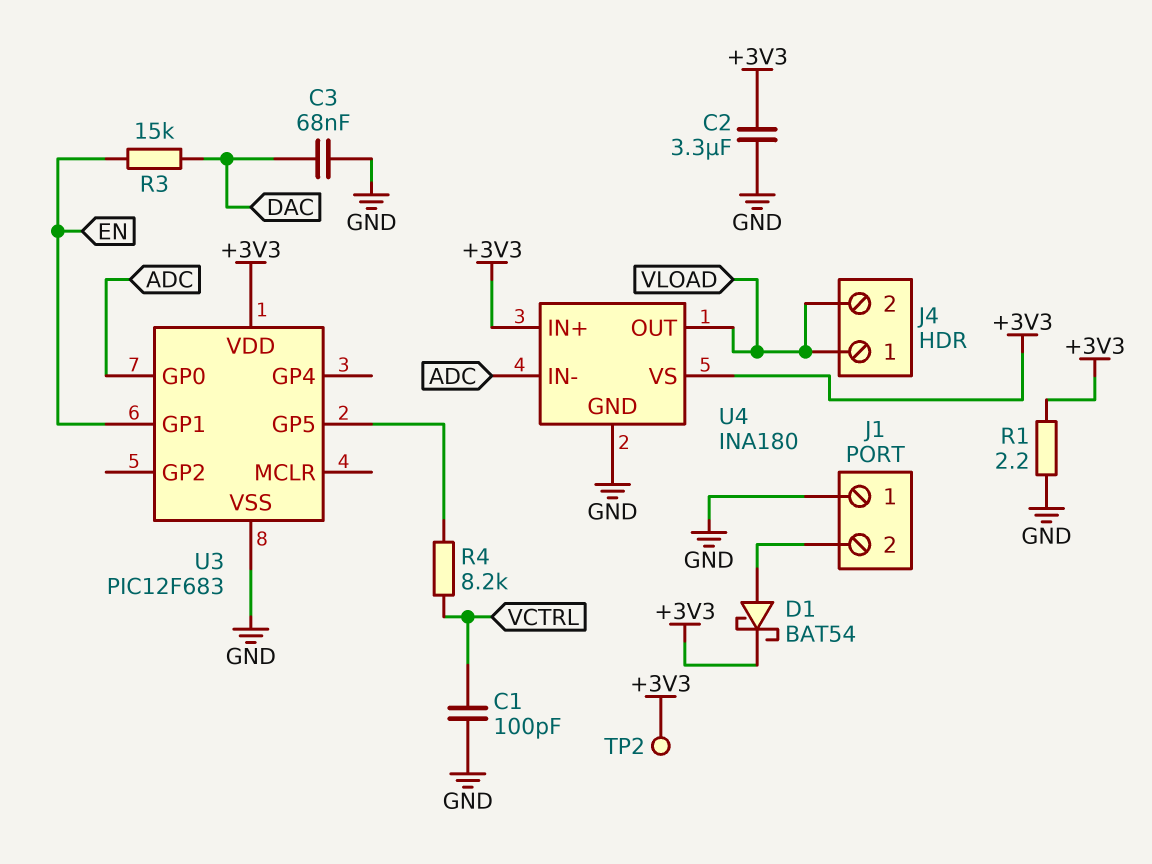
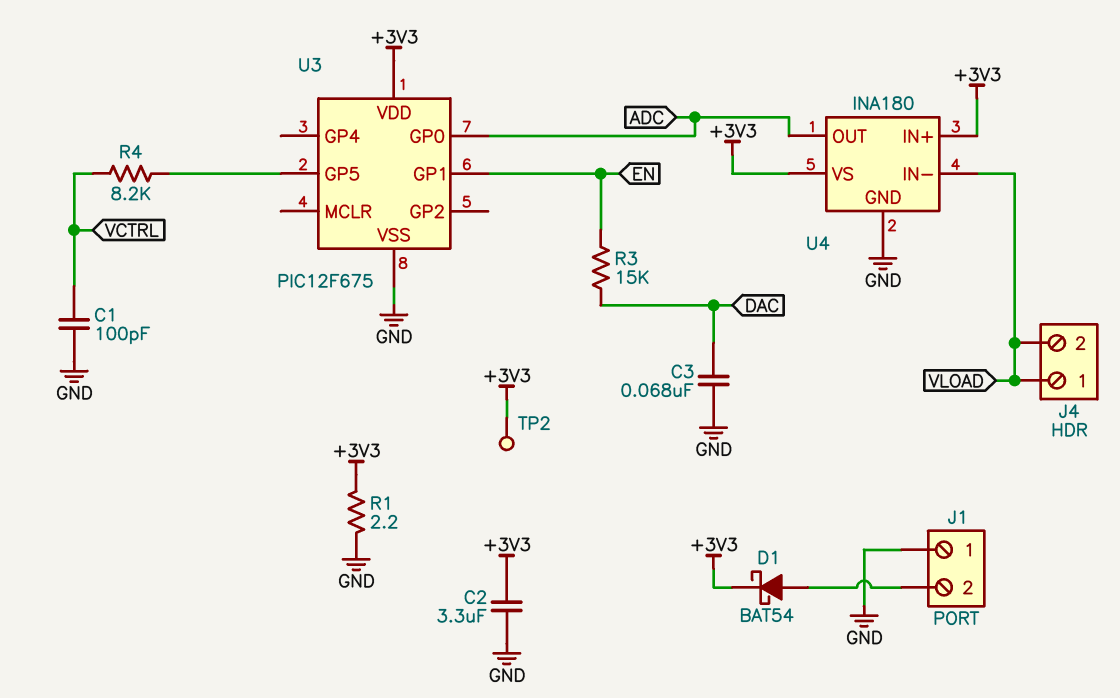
U3: PIC12F683 -> PIC12F675
U4 pin IN-: ADC -> VLOAD
U4 pin OUT: VLOAD -> ADC

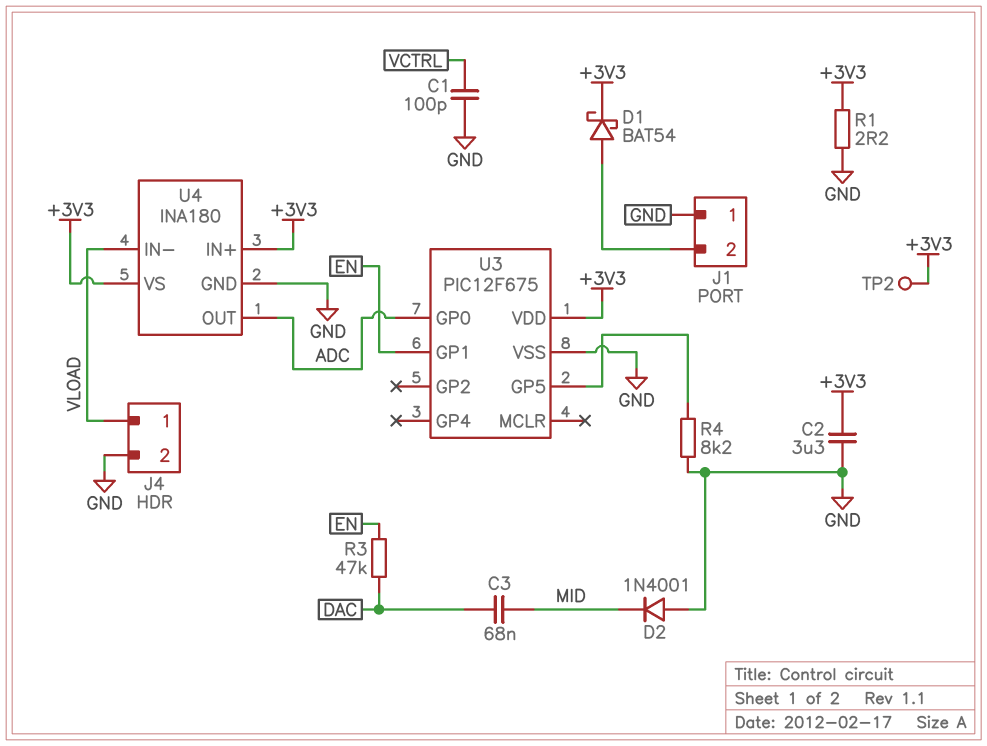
C3: 68nF (DAC, GND) -> 68nF (DAC, MID)
D2: none -> diode 1N4001 (A GND, K MID)
J4 pin 2: VLOAD -> GND
R3: 15k (DAC, EN) -> 47k (DAC, EN)
R4: 8.2k (U3/GP5, VCTRL) -> 8.2k (GND, U3/GP5)

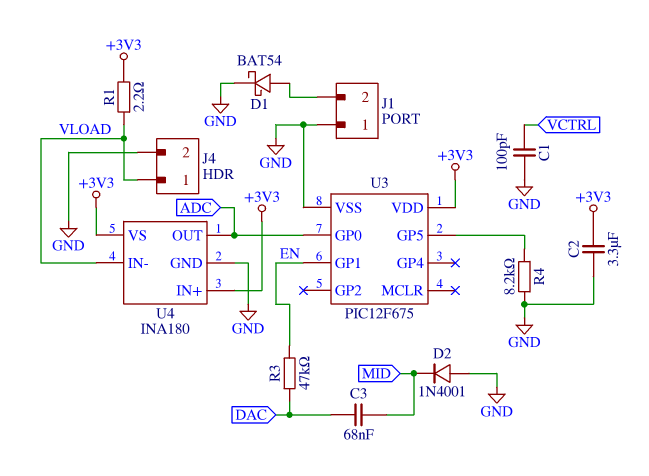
D1: schottky BAT54 (A J1/2, K +3V3) -> schottky BAT54 (A J1/2, K GND)
R1: 2.2 (+3V3, GND) -> 2.2 (+3V3, VLOAD)
TP2: test point (+3V3) -> none

